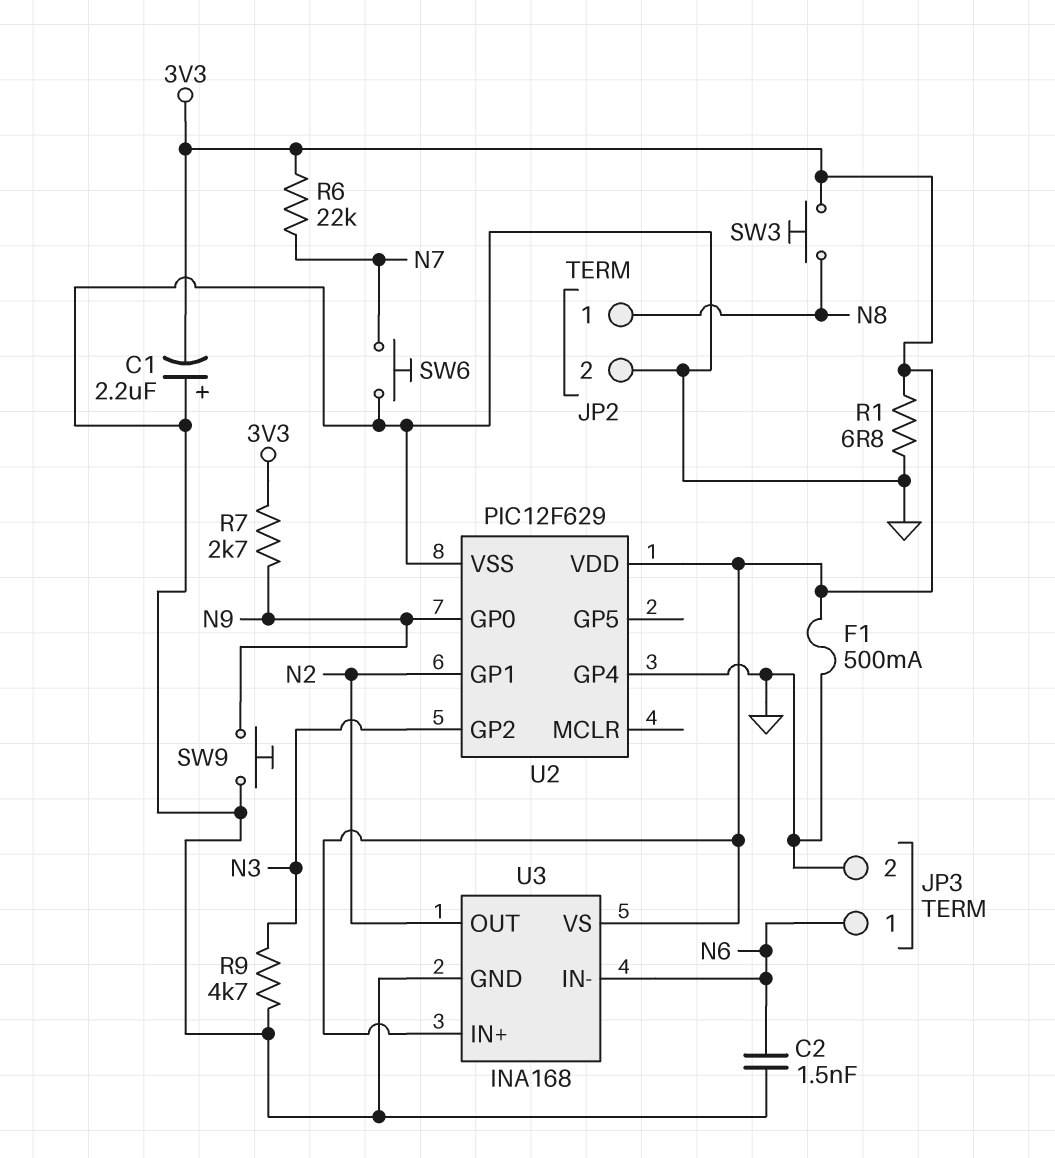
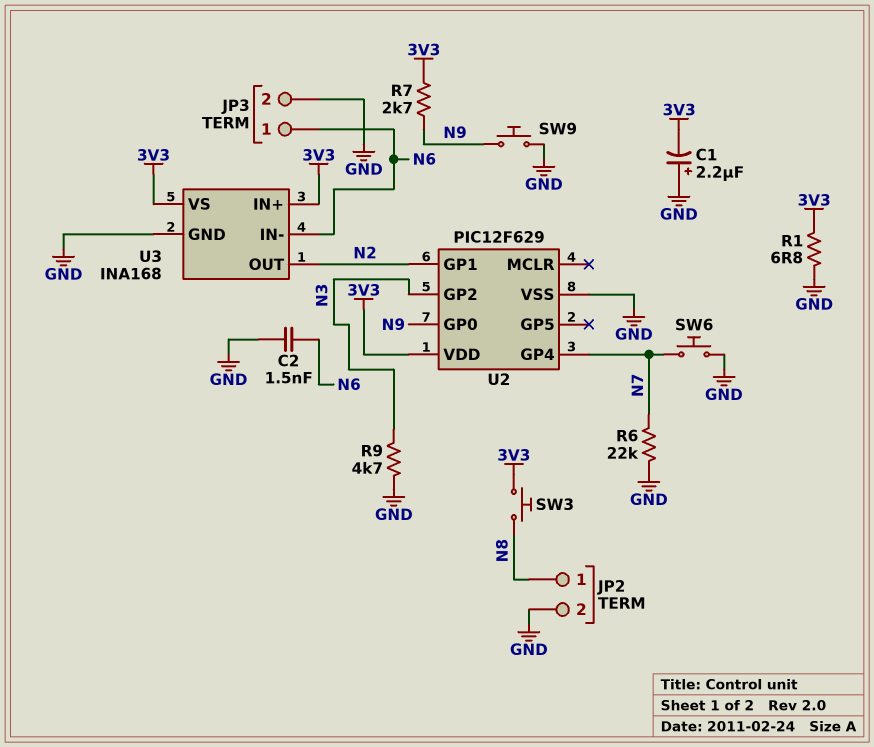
F1: 500mA (3V3, GND) -> none
R6: 22k (3V3, N7) -> 22k (GND, N7)
U2 pin GP4: GND -> N7

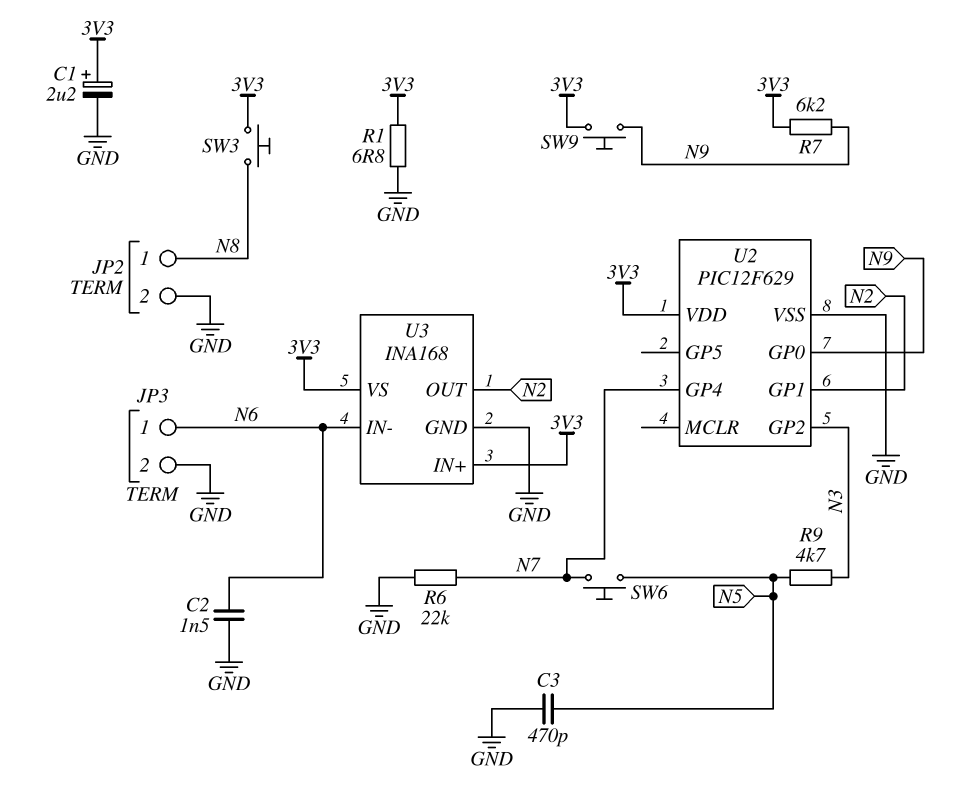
C1: 2.2uF (plus GND, minus 3V3) -> 2.2uF (plus 3V3, minus GND)
C3: none -> 470pF (GND, N5)
R7: 2.7k (3V3, N9) -> 6.2k (3V3, N9)
R9: 4.7k (GND, N3) -> 4.7k (N3, N5)
SW6: button (GND, N7) -> button (N5, N7)
SW9: button (GND, N9) -> button (3V3, N9)

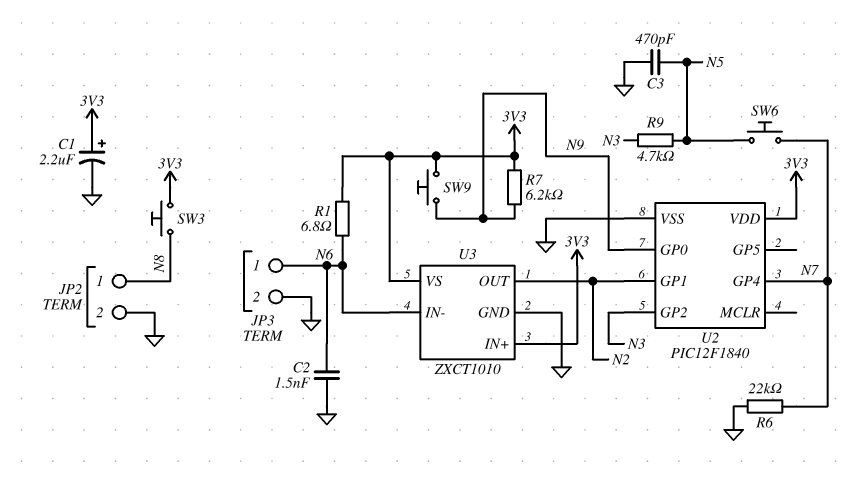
R1: 6.8 (3V3, GND) -> 6.8 (3V3, N6)
U2: PIC12F629 -> PIC12F1840
U3: INA168 -> ZXCT1010

